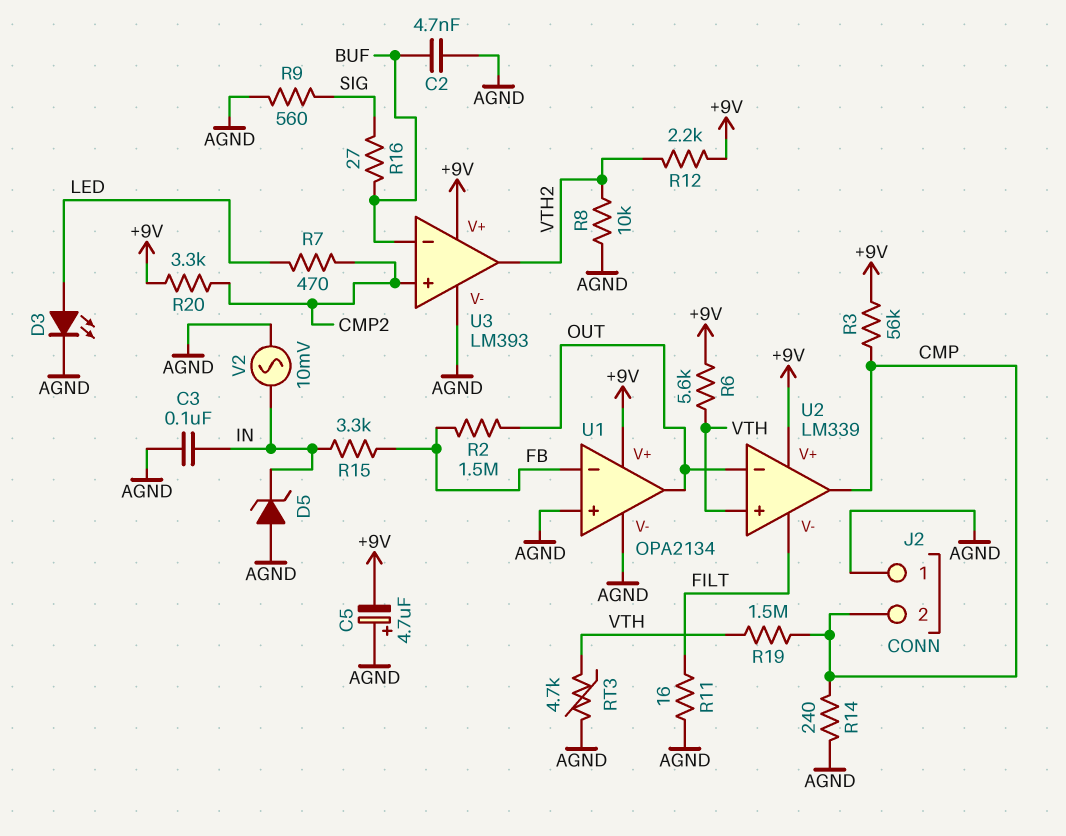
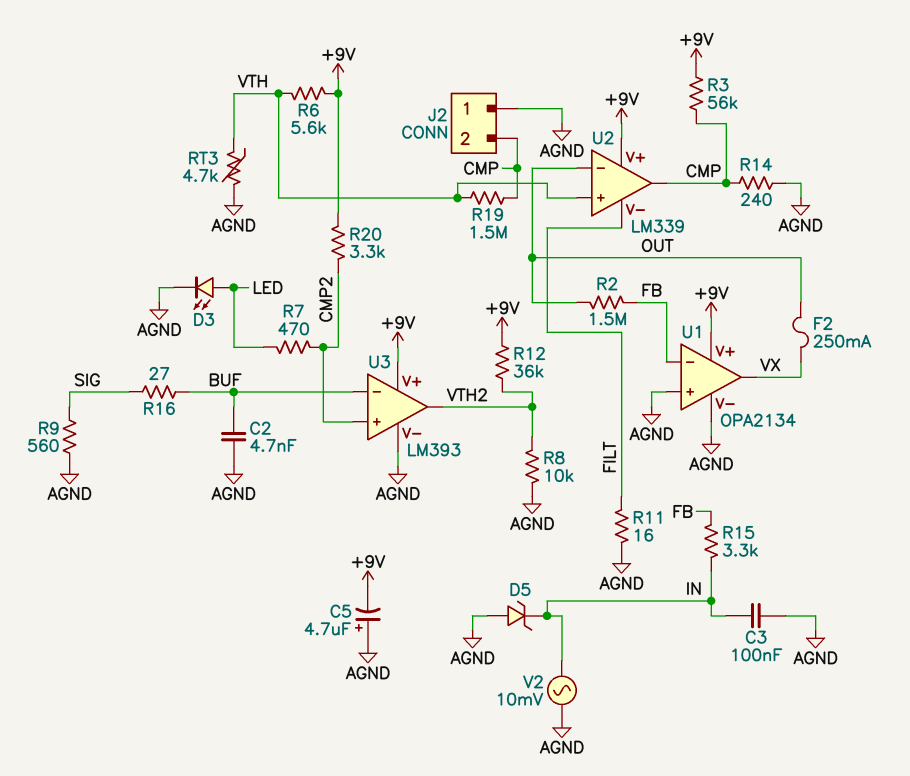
F2: none -> 250mA (OUT, VX)
R12: 2.2k (+9V, VTH2) -> 36k (+9V, VTH2)
U1 pin out: OUT -> VX

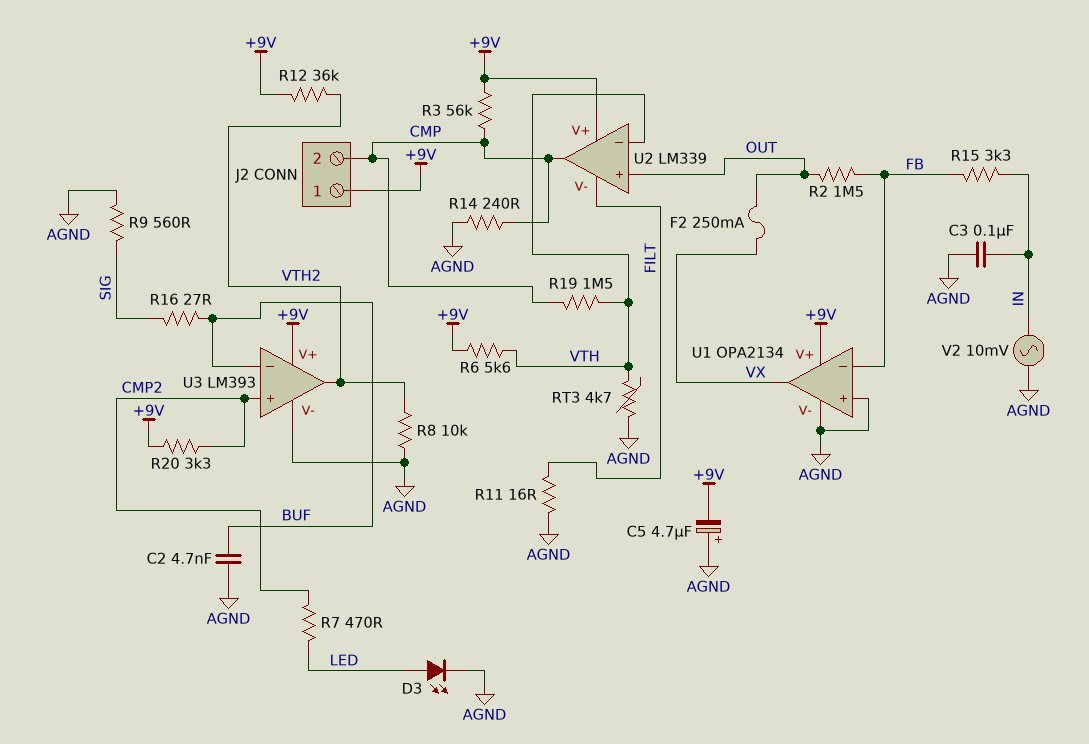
D5: zener (A AGND, K IN) -> none
J2 pin 1: AGND -> +9V
U2 pin in+: VTH -> OUT
U2 pin in-: OUT -> VTH

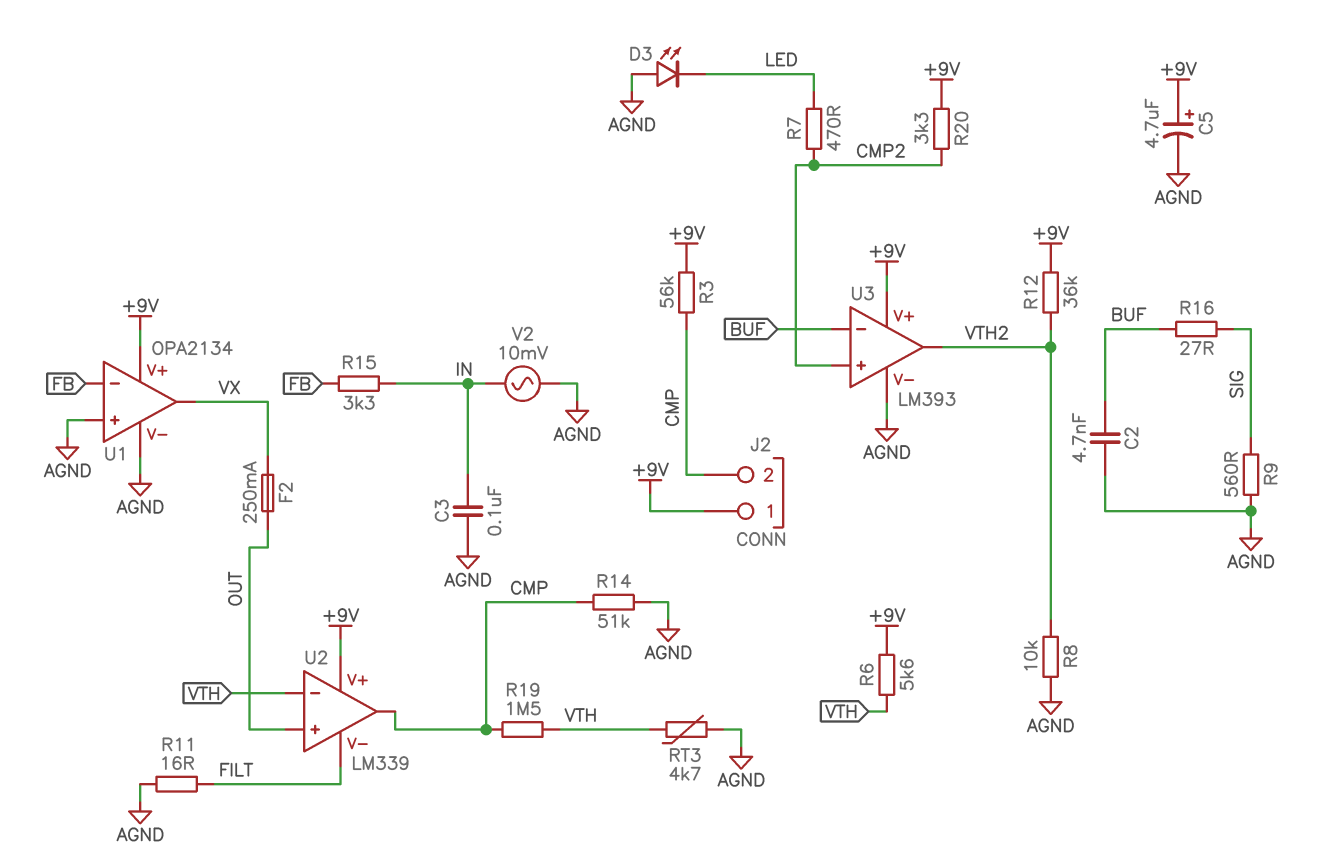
C5: 4.7uF (plus AGND, minus +9V) -> 4.7uF (plus +9V, minus AGND)
D3: LED (A LED, K AGND) -> LED (A AGND, K LED)
R2: 1.5M (FB, OUT) -> none
R14: 240 (AGND, CMP) -> 51k (AGND, CMP)

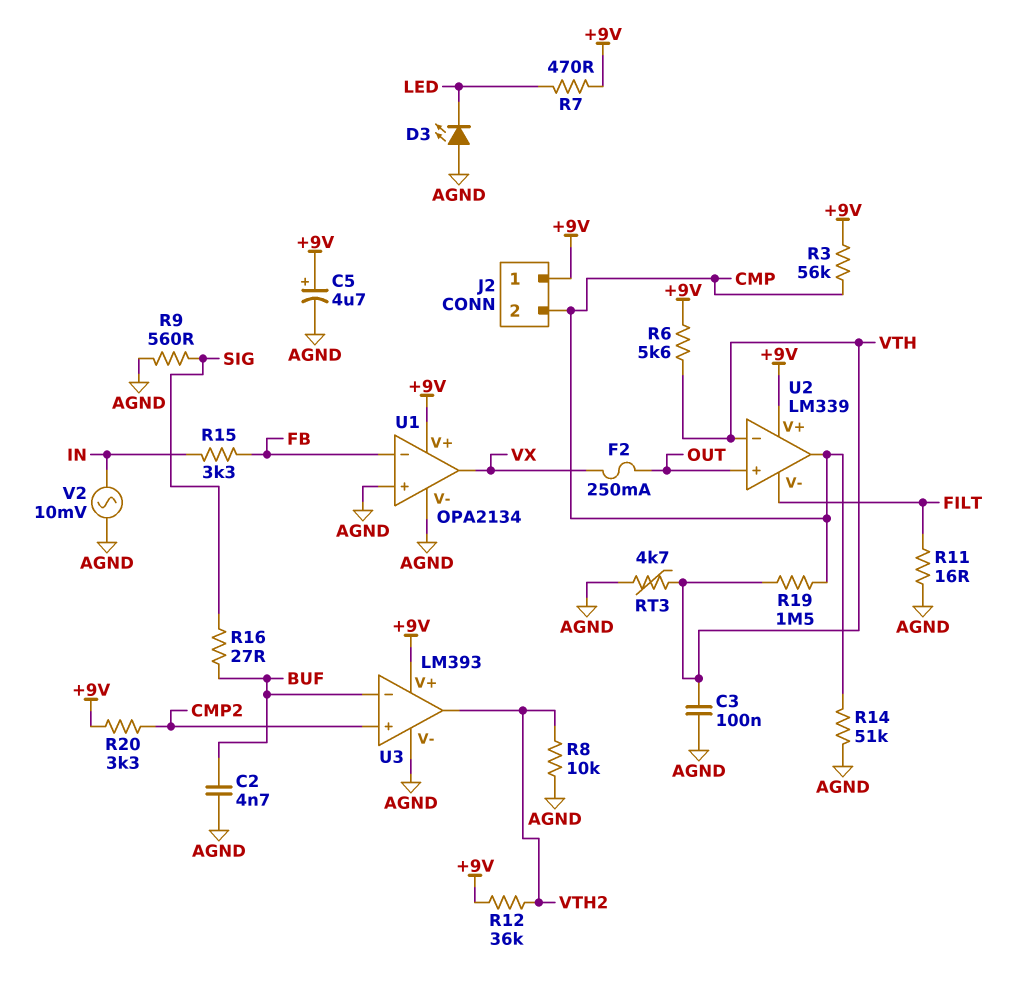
C3: 100nF (AGND, IN) -> 100nF (AGND, VTH)
R7: 470 (CMP2, LED) -> 470 (+9V, LED)

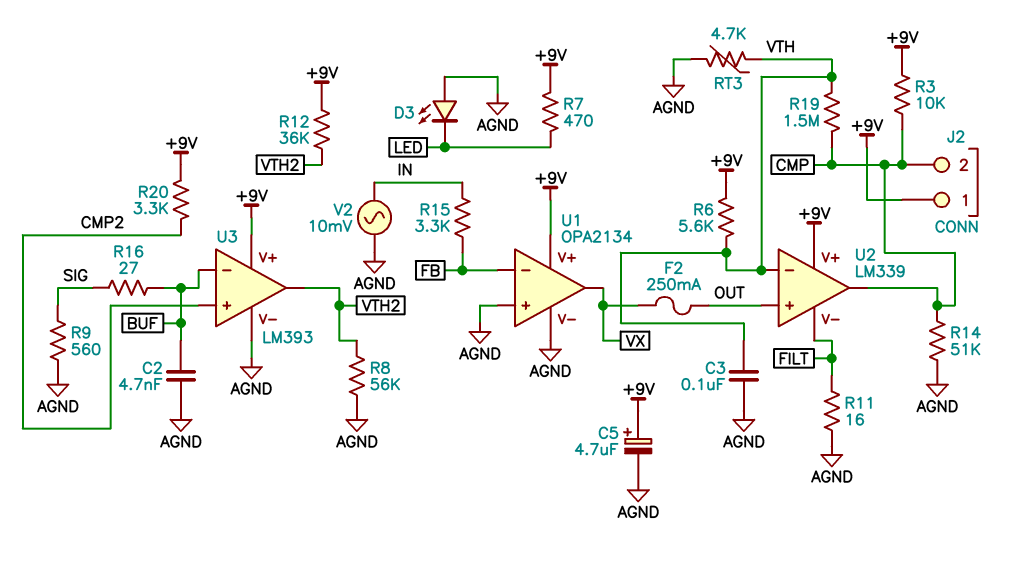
R3: 56k (+9V, CMP) -> 10k (+9V, CMP)
R8: 10k (AGND, VTH2) -> 56k (AGND, VTH2)

